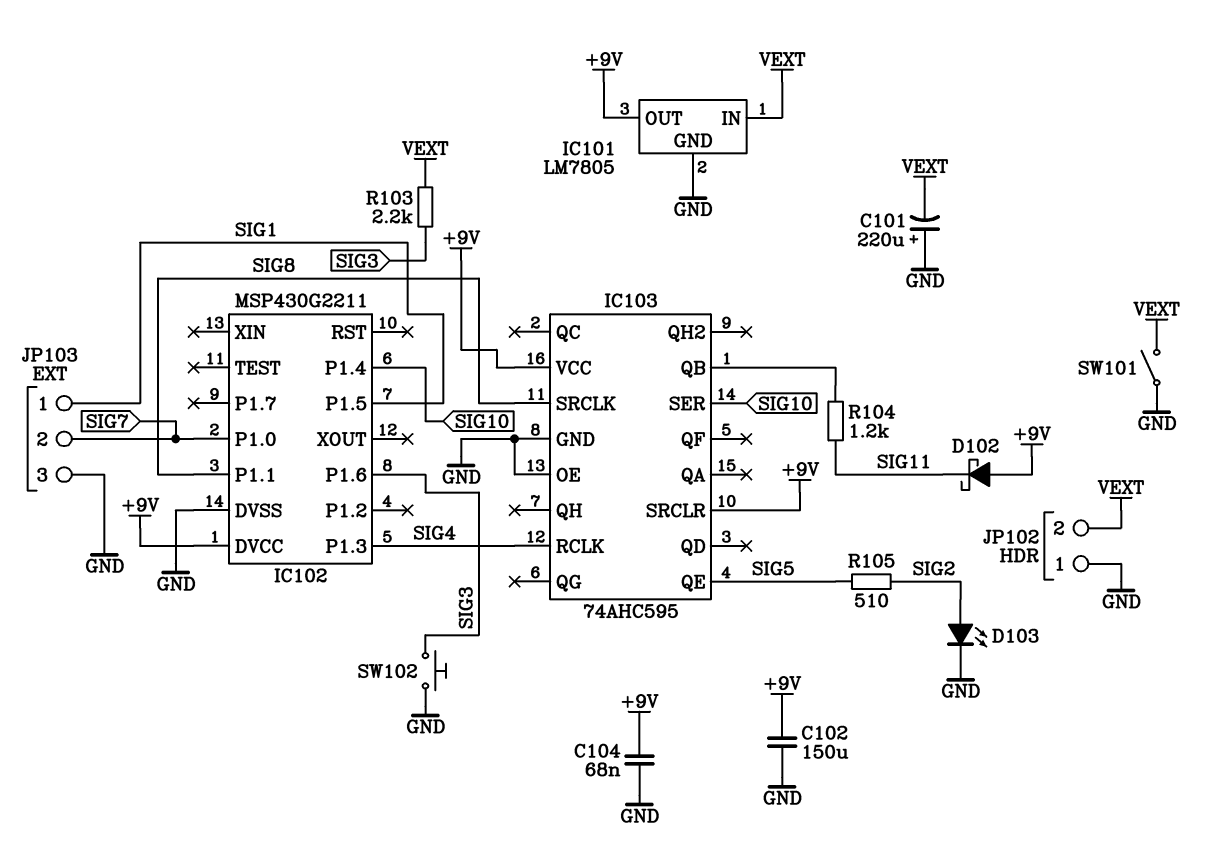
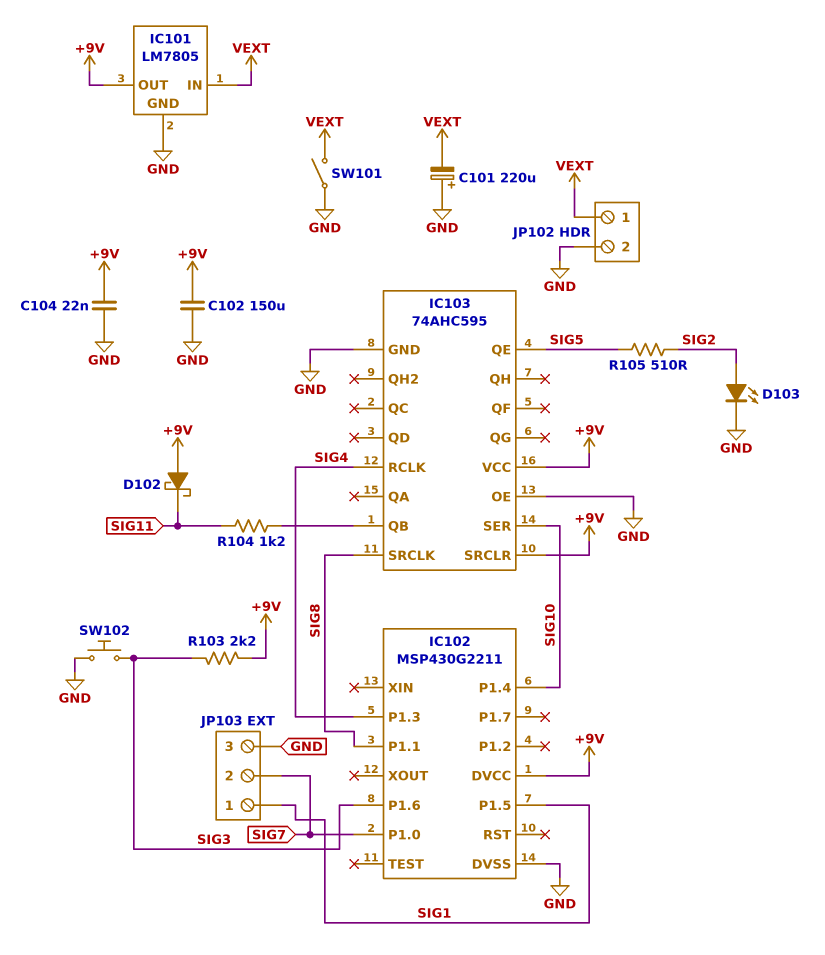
C104: 68nF (+9V, GND) -> 22nF (+9V, GND)
JP102 pin 1: GND -> VEXT
JP102 pin 2: VEXT -> GND
R103: 2.2k (SIG3, VEXT) -> 2.2k (+9V, SIG3)

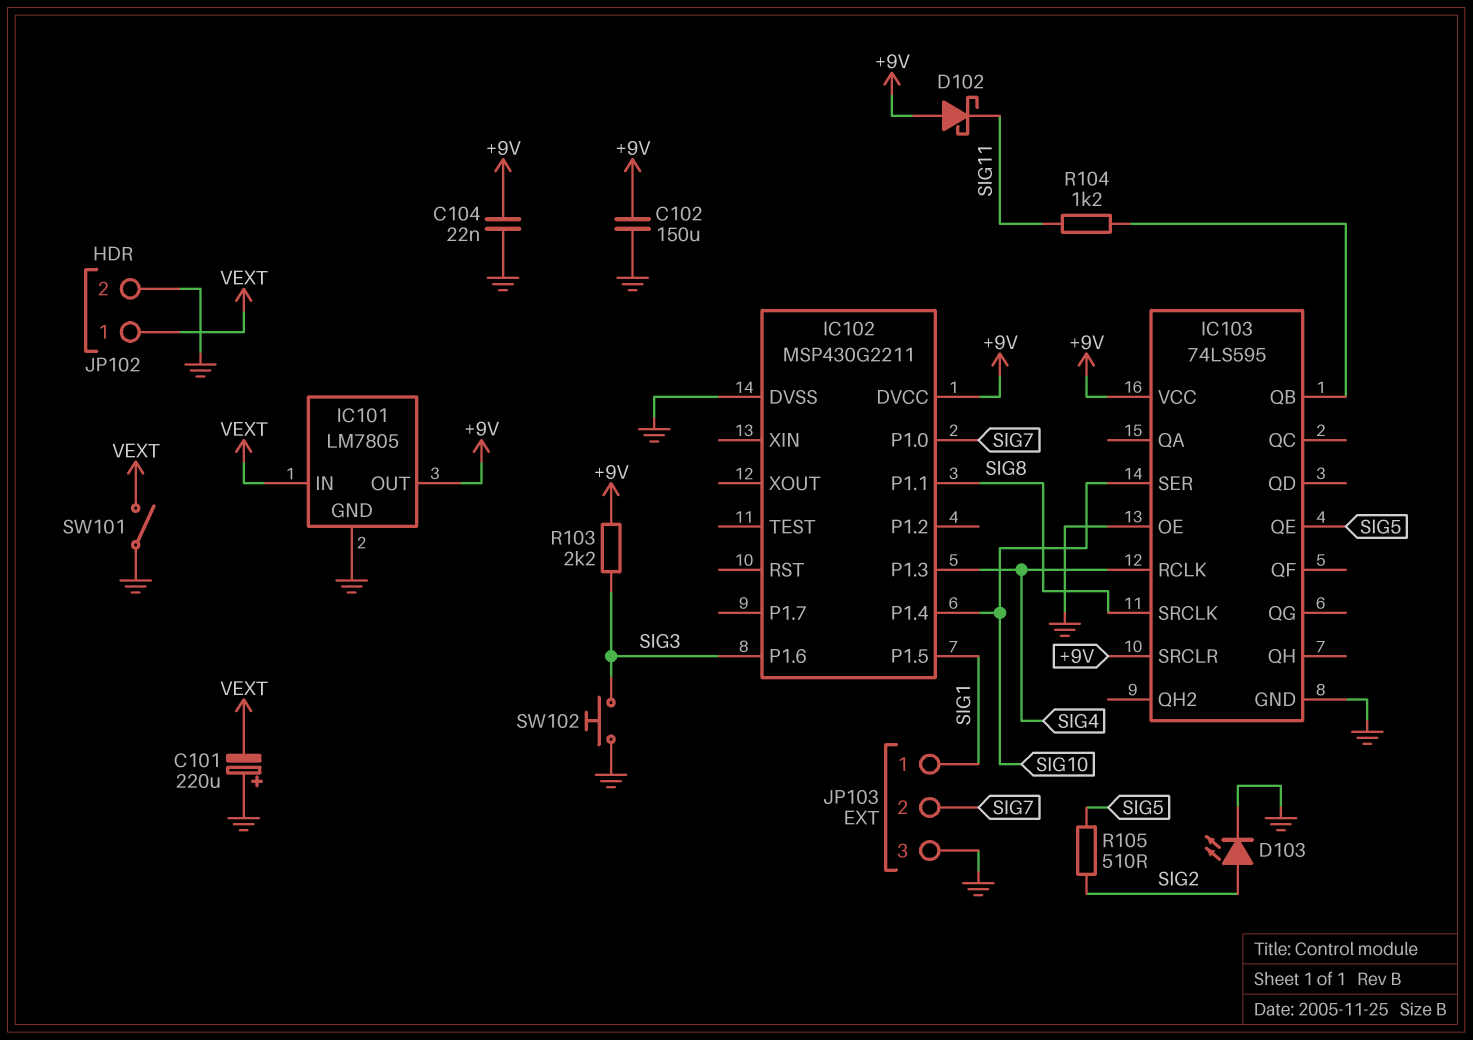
IC103: 74AHC595 -> 74LS595

